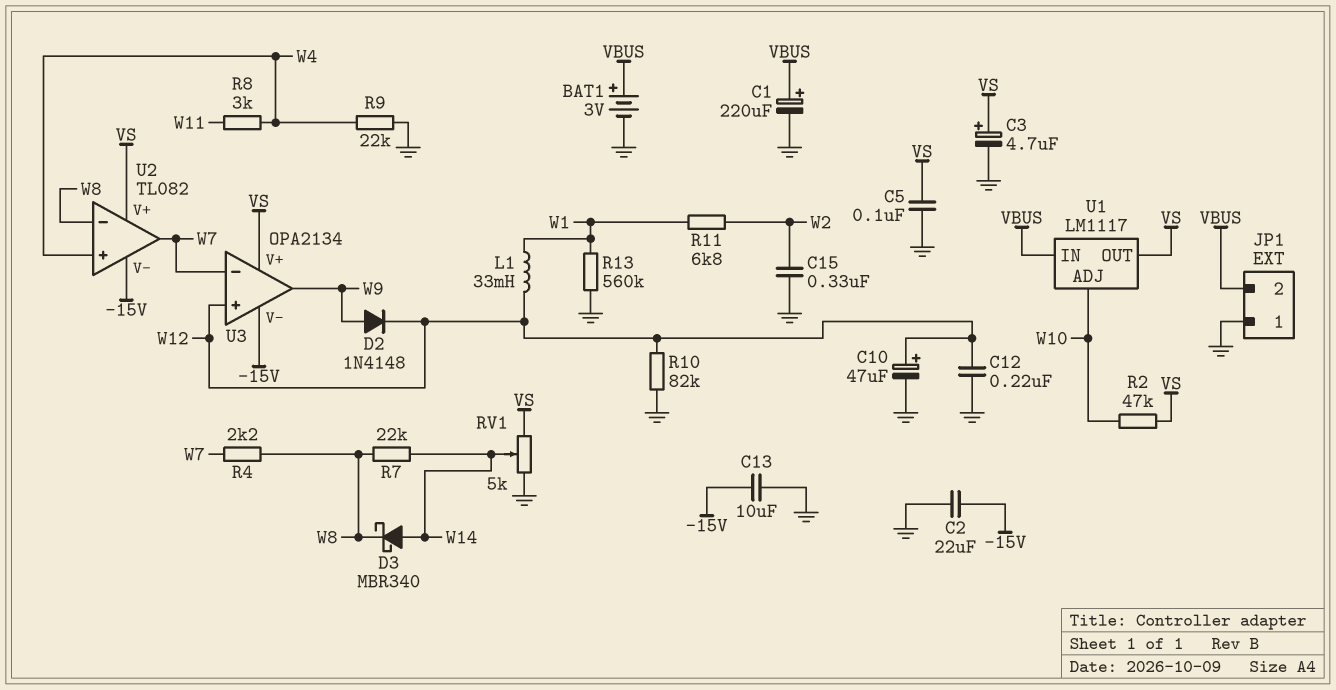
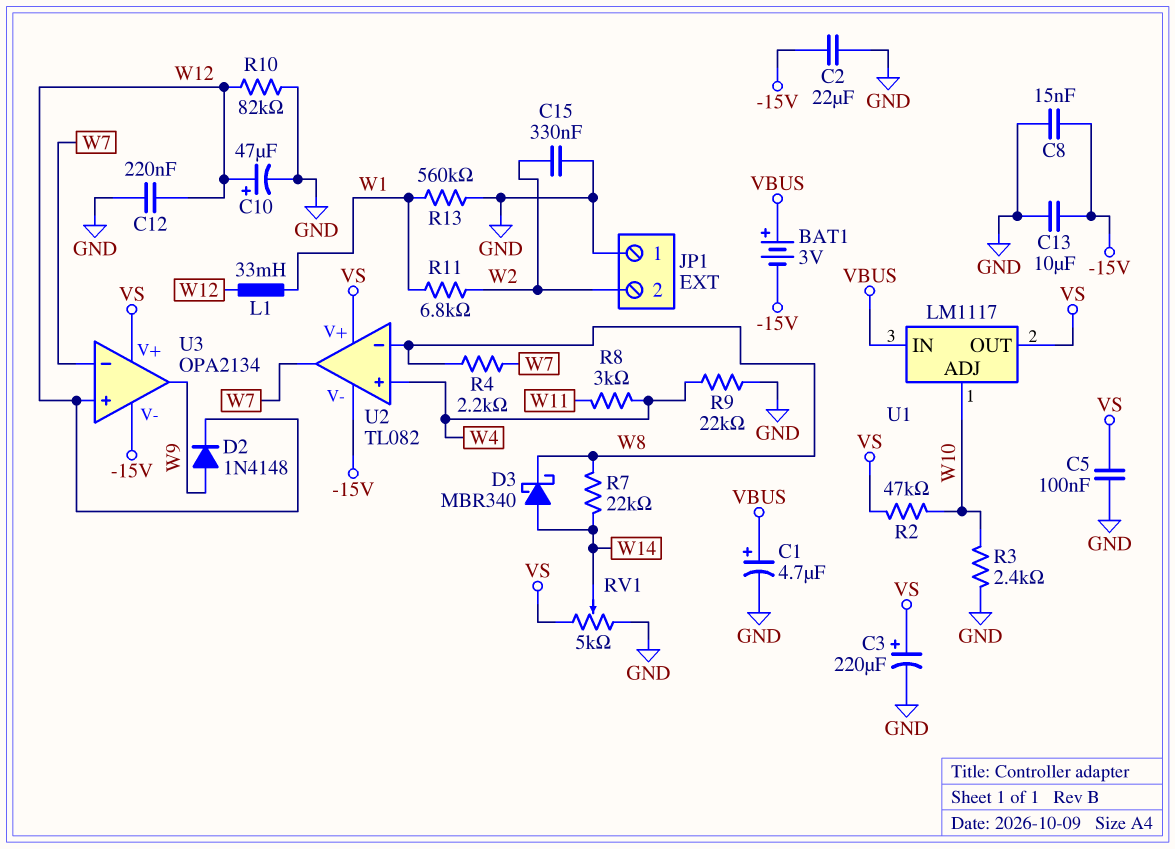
BAT1: 3V (plus VBUS, minus GND) -> 3V (plus VBUS, minus -15V)
C1: 220uF (plus VBUS, minus GND) -> 4.7uF (plus VBUS, minus GND)
C3: 4.7uF (plus VS, minus GND) -> 220uF (plus VS, minus GND)
C8: none -> 15nF (-15V, GND)
JP1 pin 2: VBUS -> W2
R3: none -> 2.4k (GND, W10)

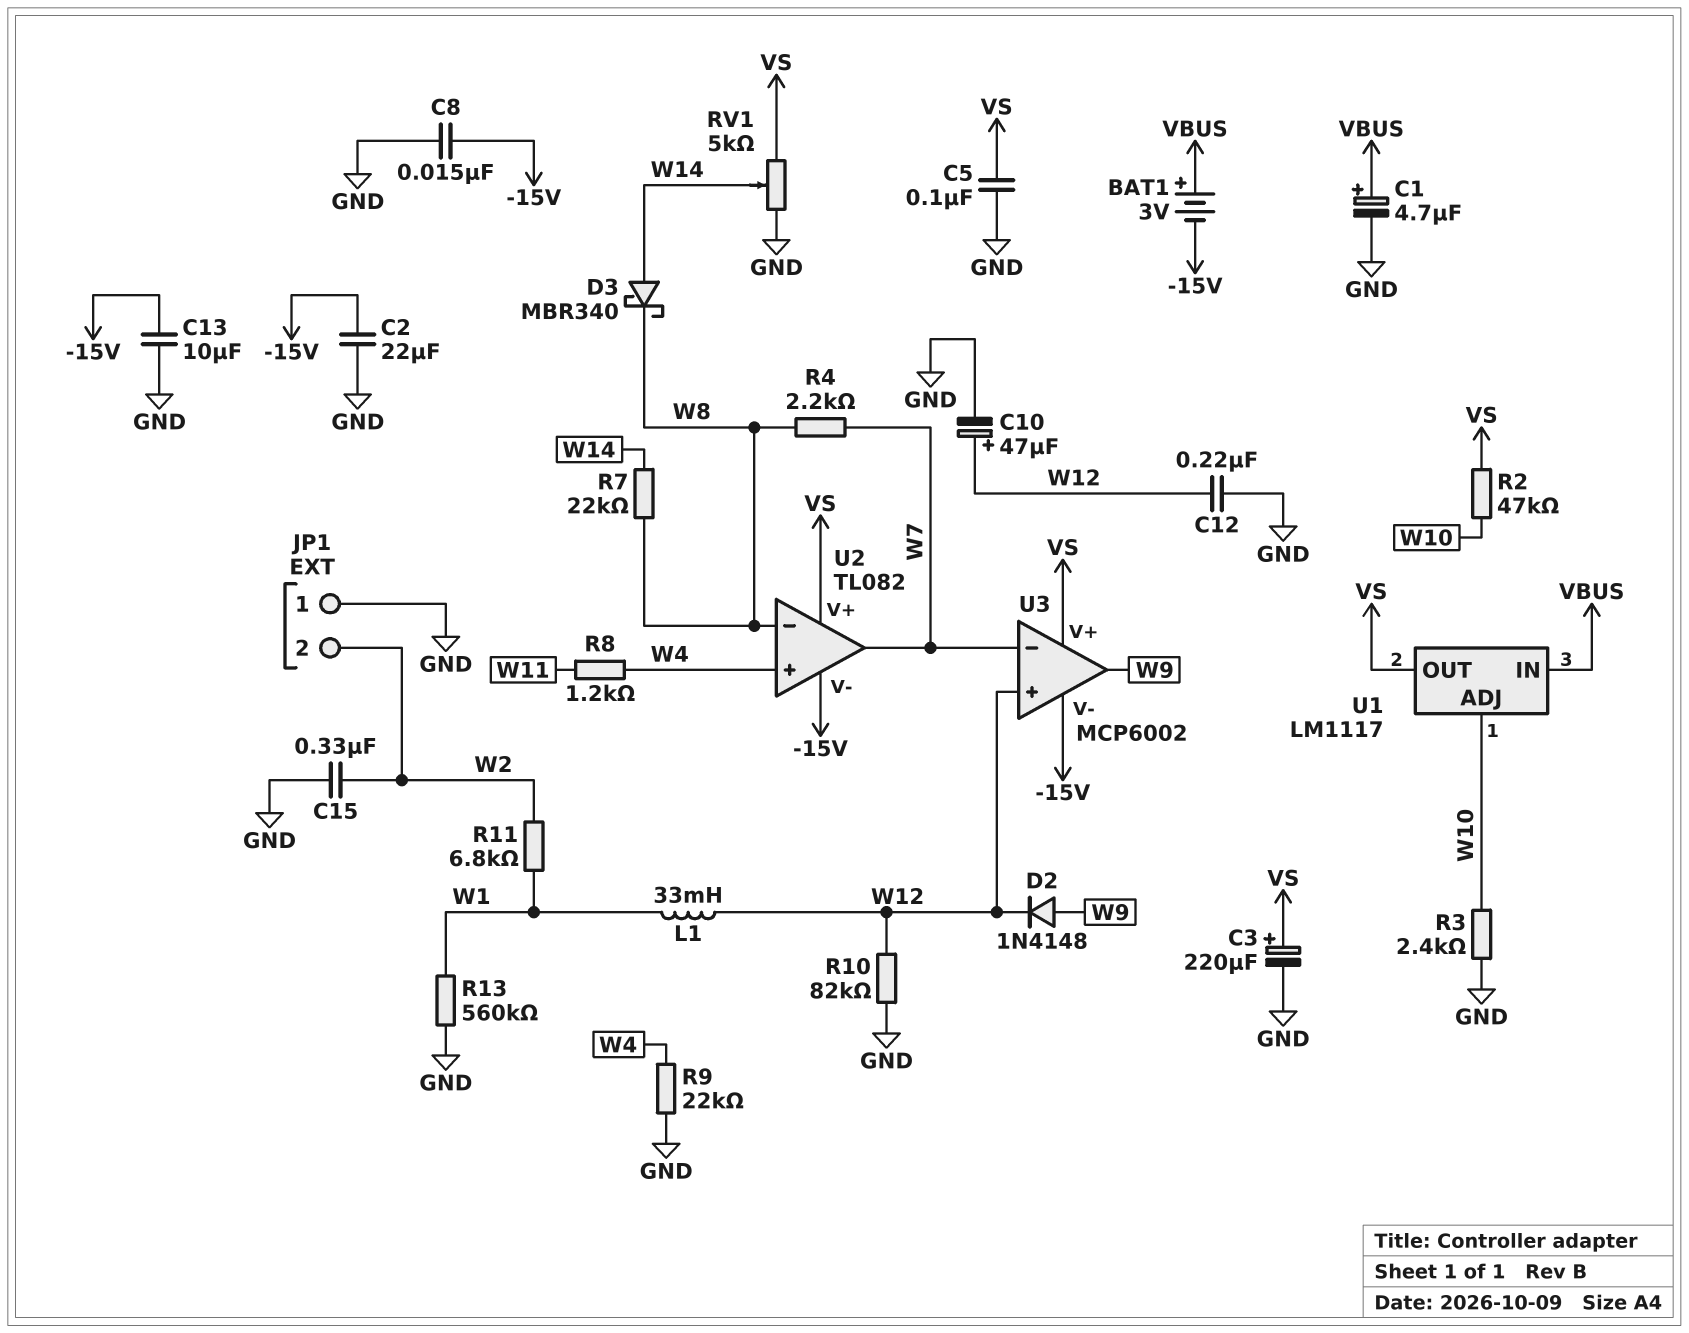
R8: 3k (W4, W11) -> 1.2k (W4, W11)
U3: OPA2134 -> MCP6002

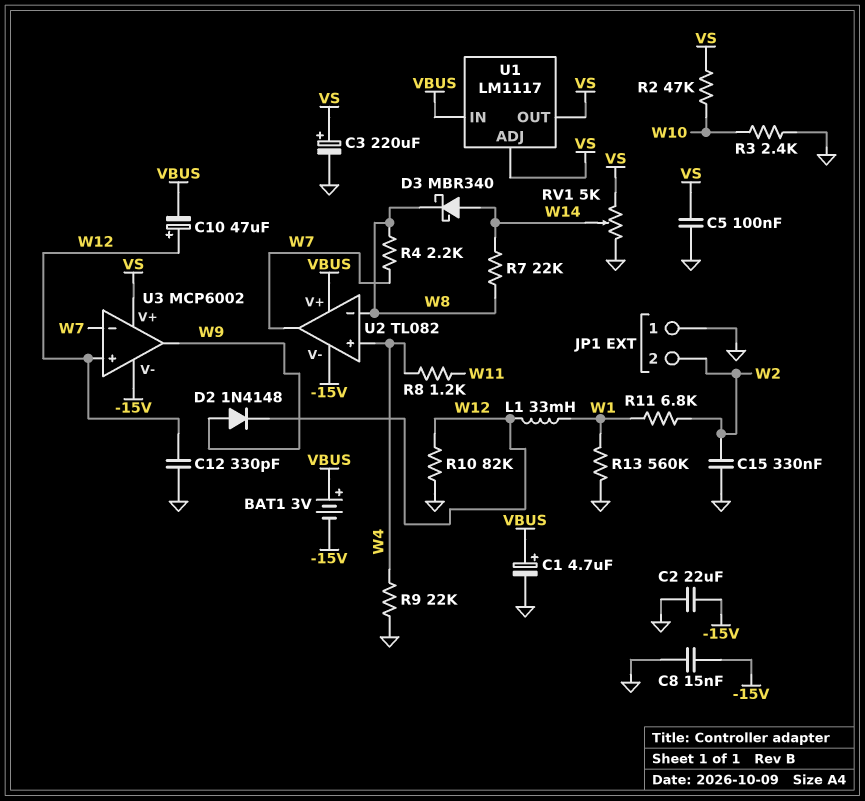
C10: 47uF (plus W12, minus GND) -> 47uF (plus W12, minus VBUS)
C12: 220nF (GND, W12) -> 330pF (GND, W12)
C13: 10uF (-15V, GND) -> none
U1 pin ADJ: W10 -> VS
U2 pin V+: VS -> VBUS

